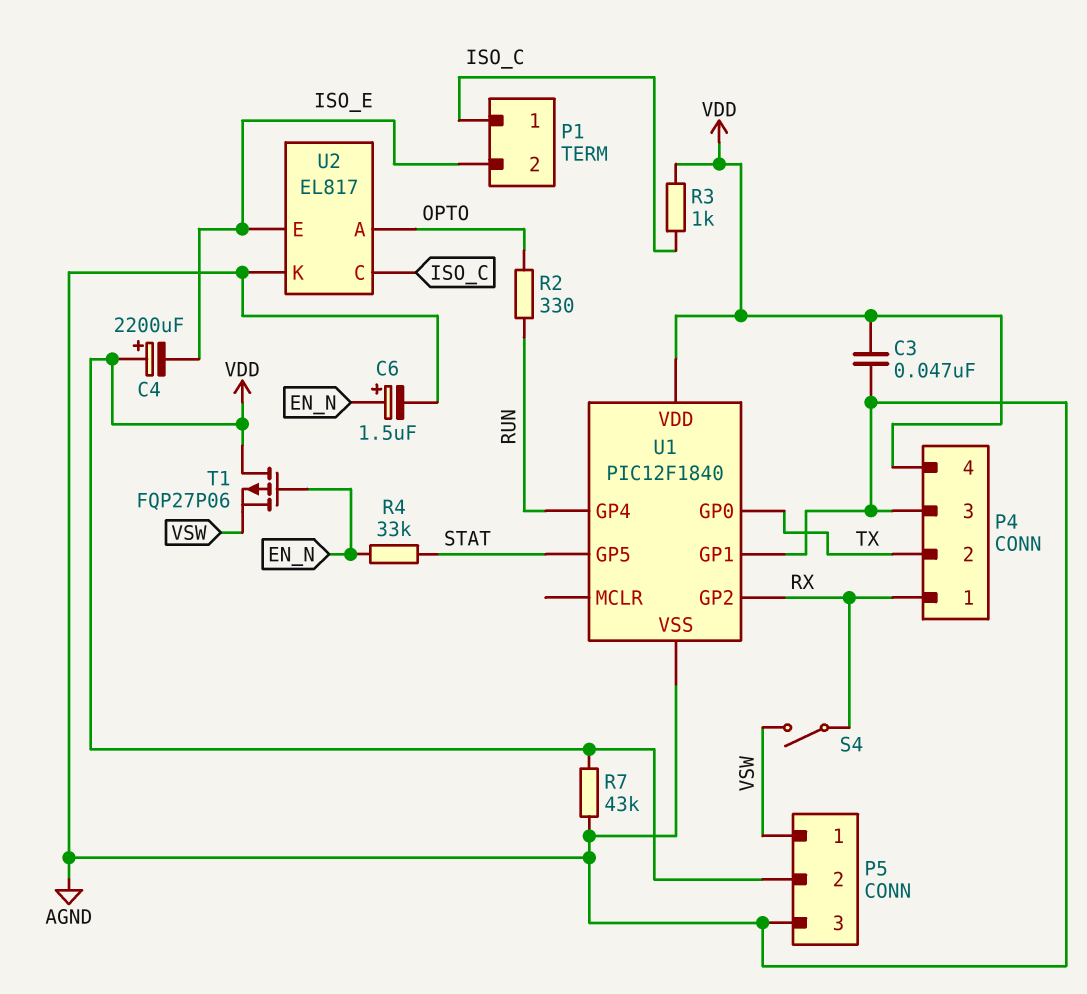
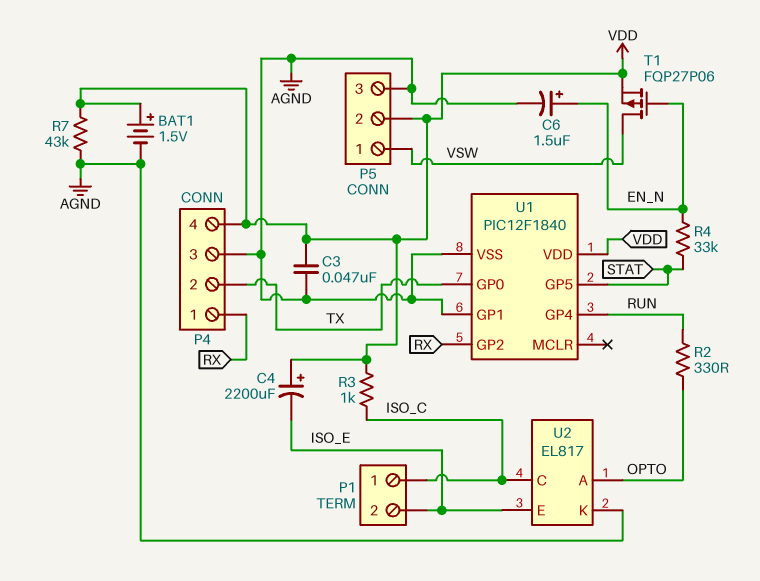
BAT1: none -> 1.5V (plus VDD, minus AGND)
S4: switch (RX, VSW) -> none
T1: PMOS FQP27P06 (G EN_N, D VDD, S VSW) -> PMOS FQP27P06 (G EN_N, D VSW, S VDD)

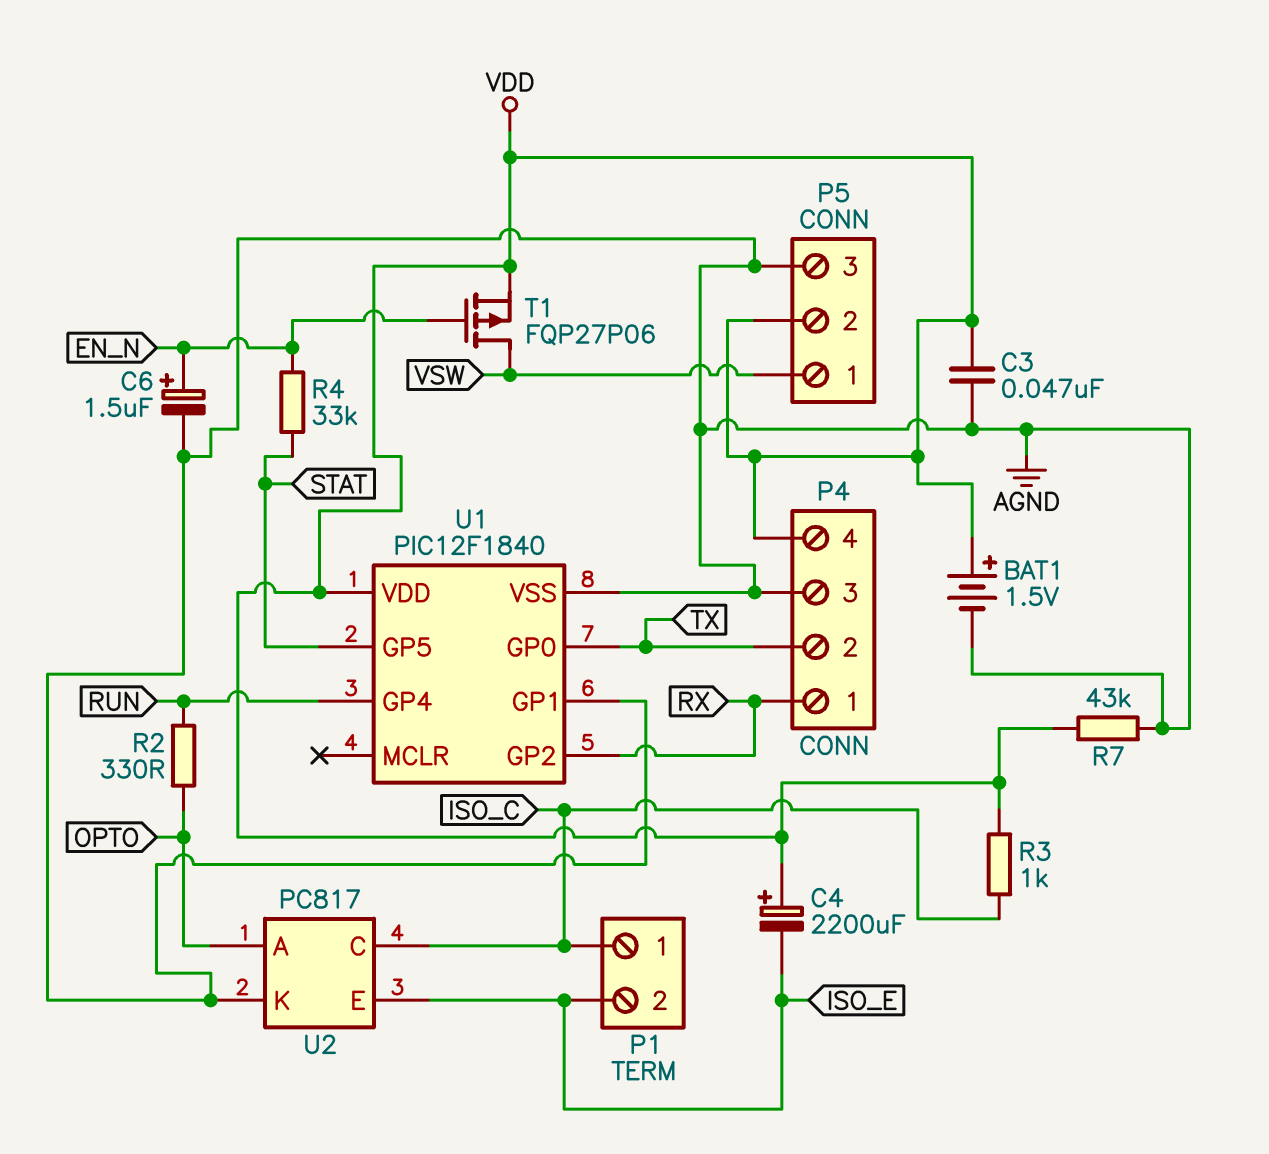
U2: EL817 -> PC817

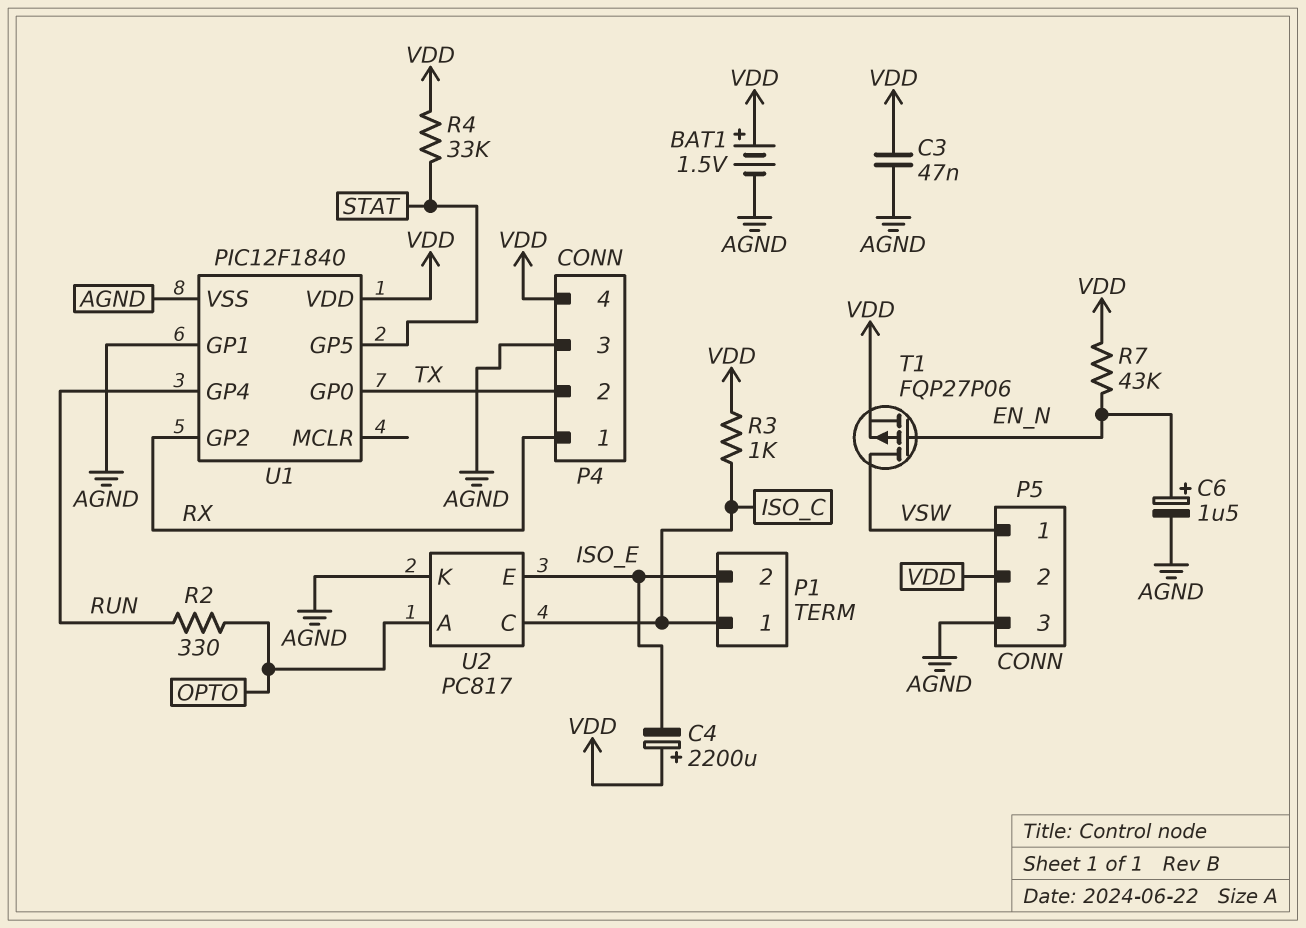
R4: 33k (EN_N, STAT) -> 33k (STAT, VDD)
R7: 43k (AGND, VDD) -> 43k (EN_N, VDD)

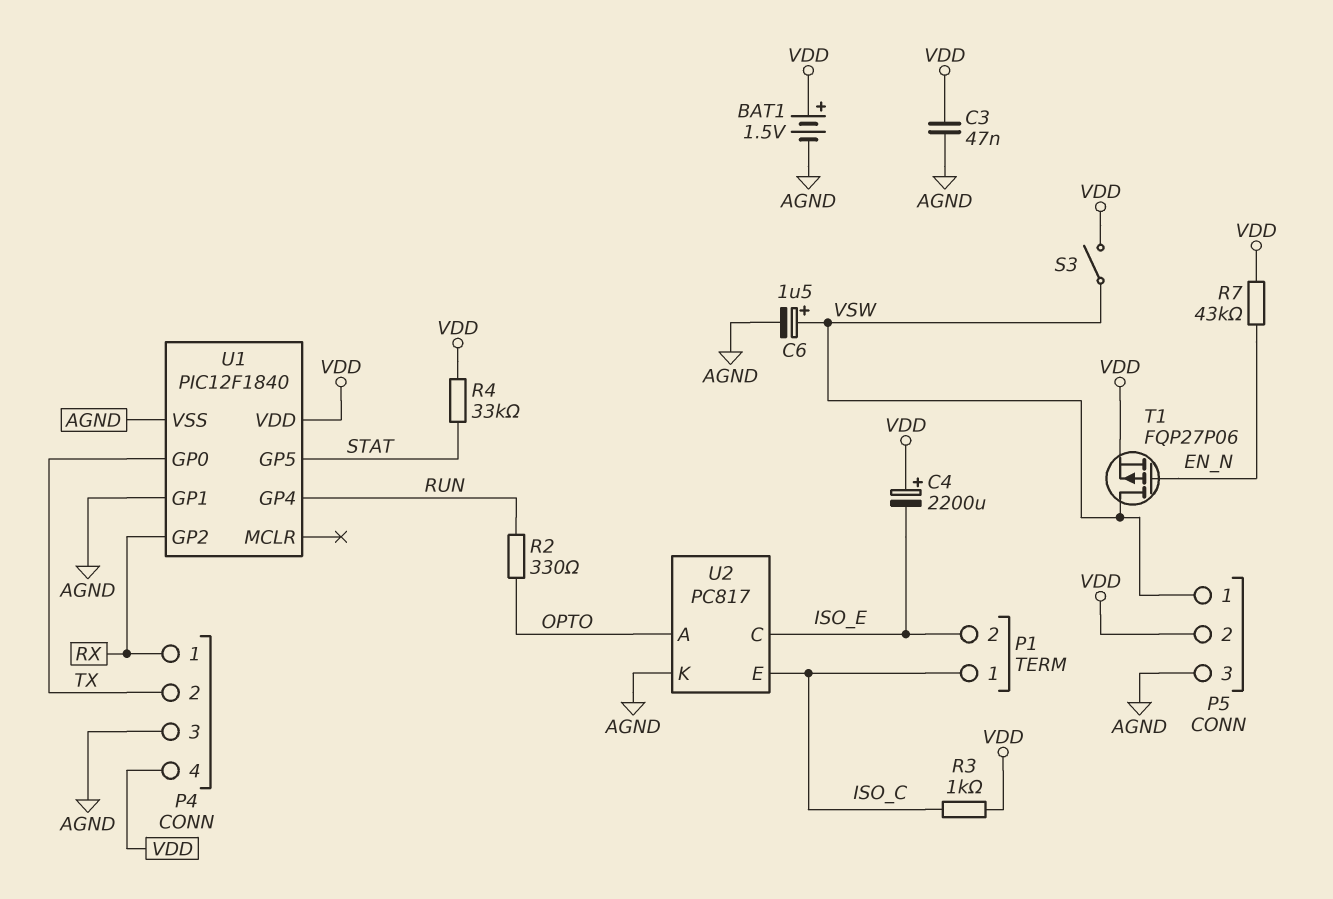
C6: 1.5uF (plus EN_N, minus AGND) -> 1.5uF (plus VSW, minus AGND)
S3: none -> switch (VDD, VSW)
U2 pin C: ISO_C -> ISO_E
U2 pin E: ISO_E -> ISO_C

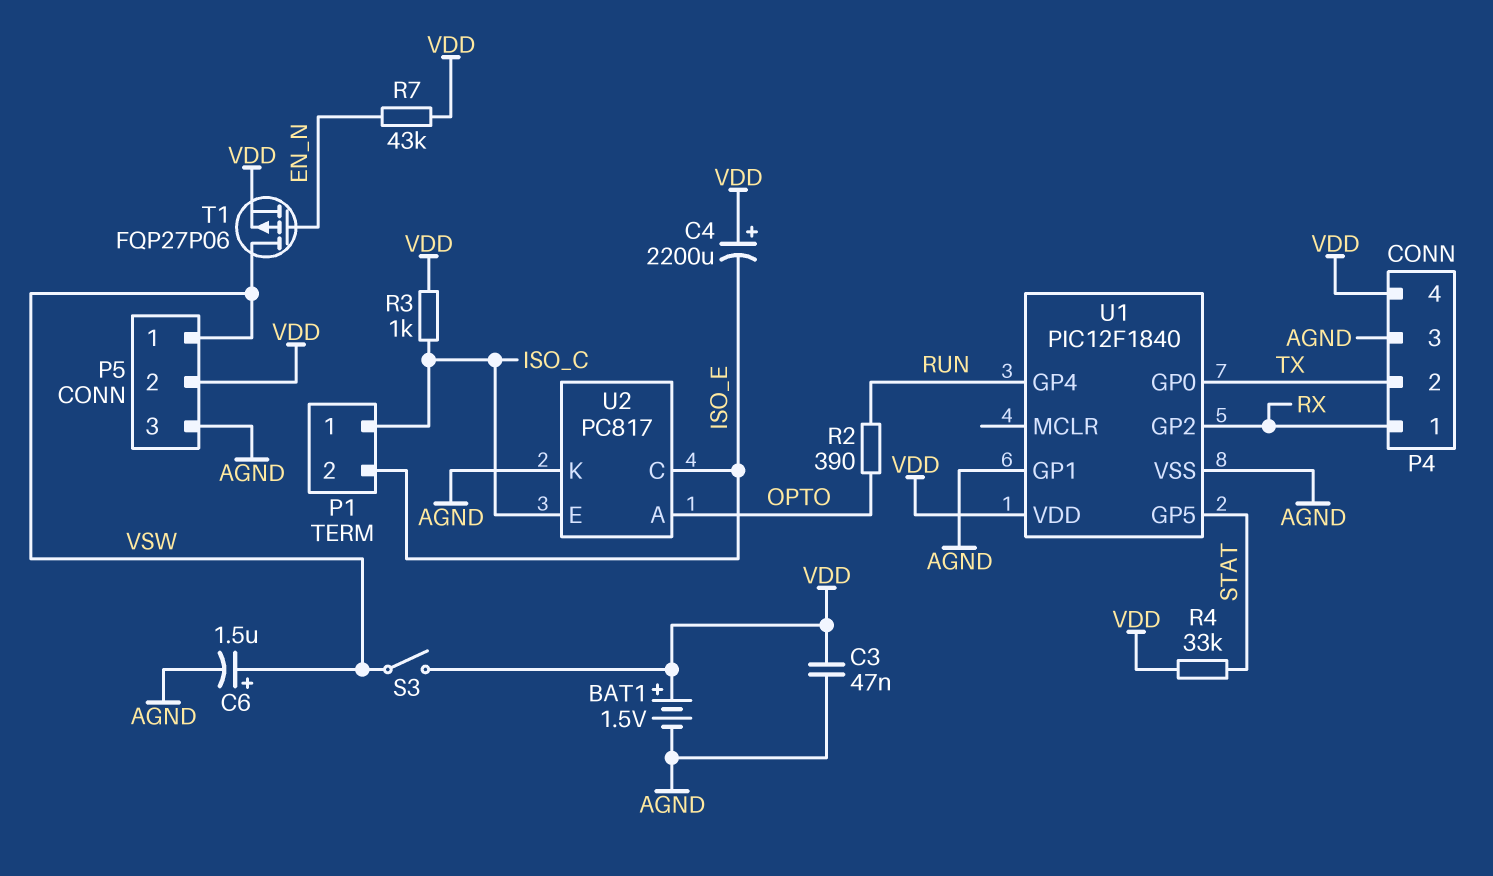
R2: 330 (OPTO, RUN) -> 390 (OPTO, RUN)

